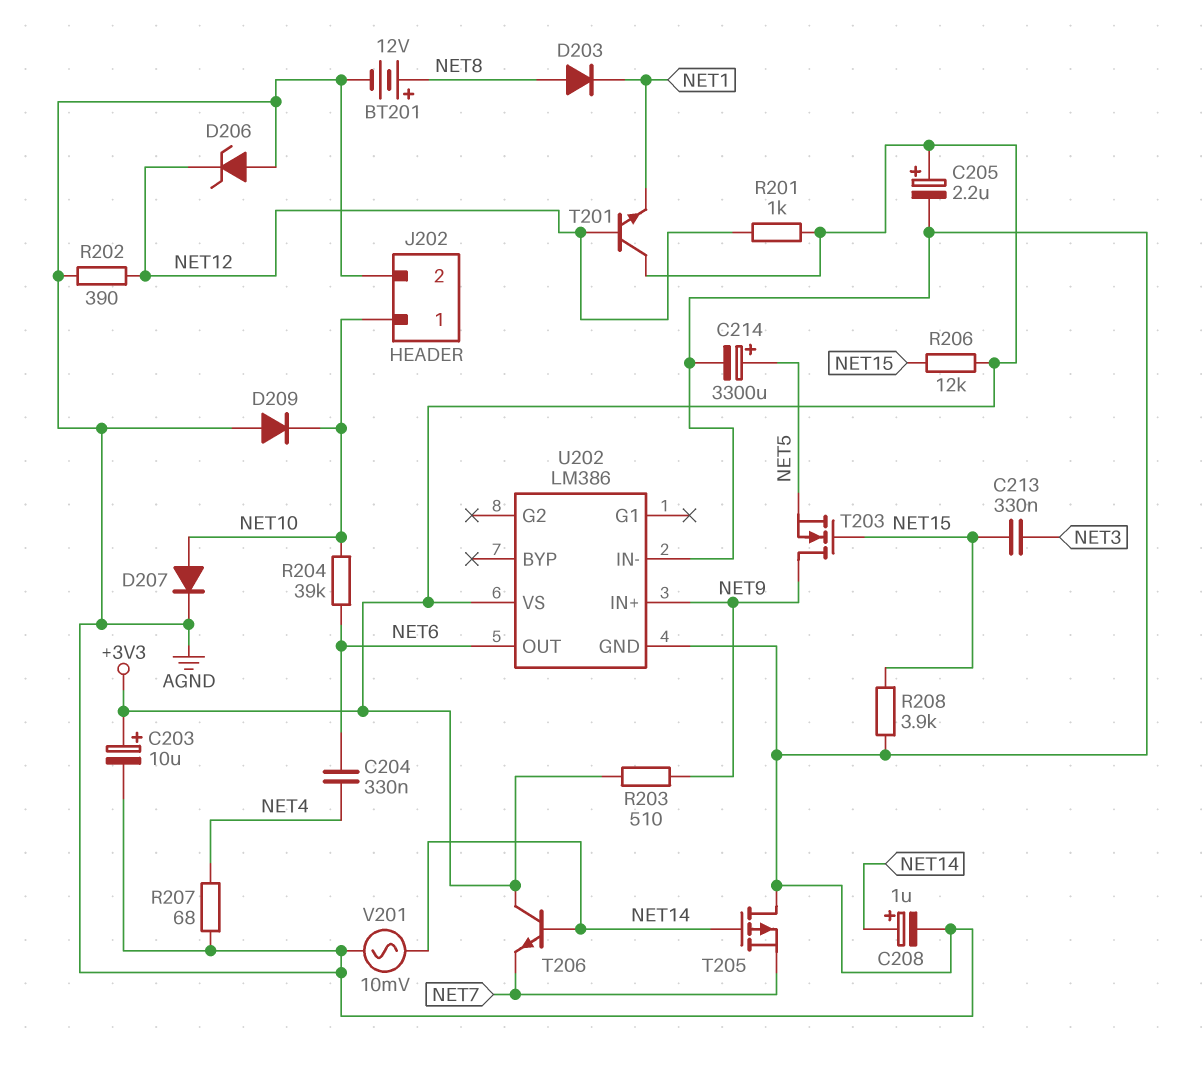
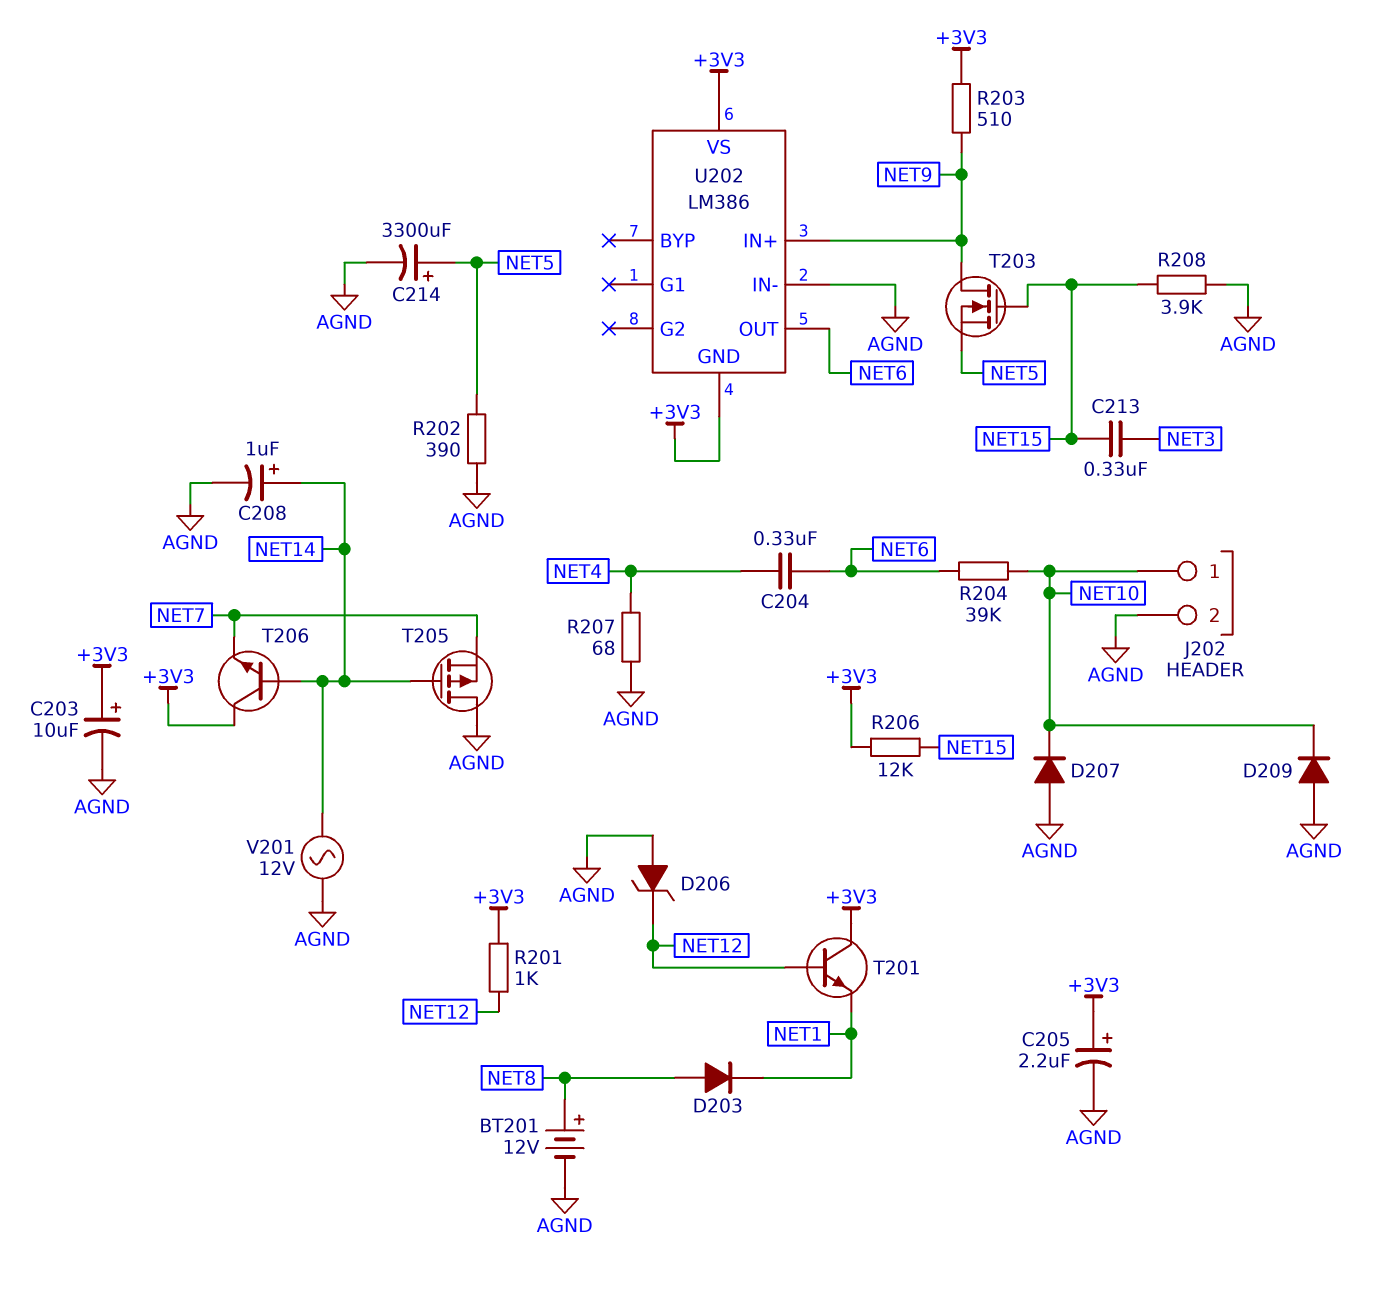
D207: diode (A NET10, K AGND) -> diode (A AGND, K NET10)
R202: 390 (AGND, NET12) -> 390 (AGND, NET5)
U202 pin GND: AGND -> +3V3
V201: AC 10mV (AGND, NET14) -> AC 12V (AGND, NET14)

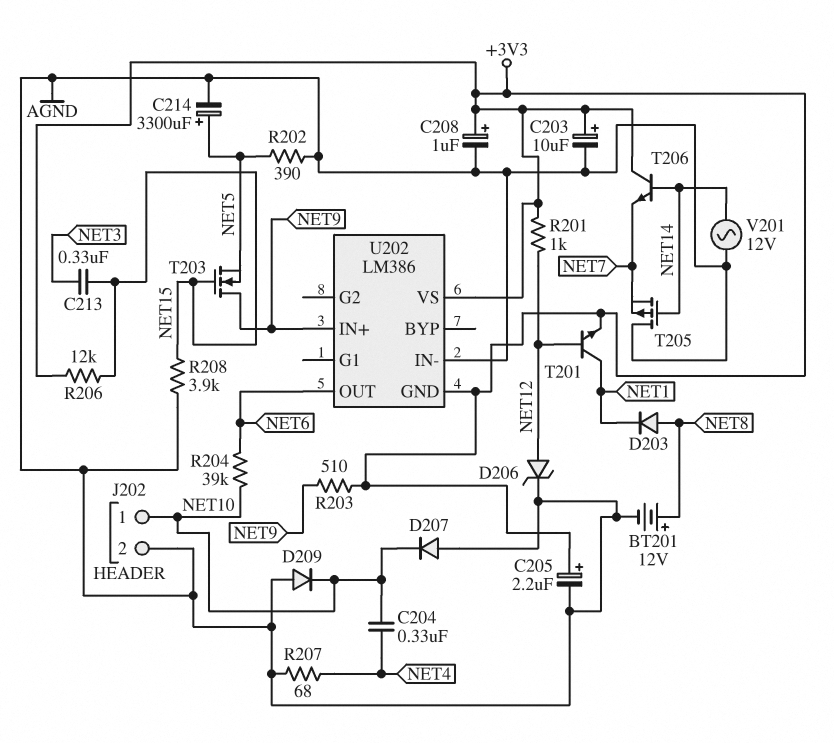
C204: 330nF (NET4, NET6) -> 330nF (NET4, NET10)
C208: 1uF (plus NET14, minus AGND) -> 1uF (plus +3V3, minus AGND)
D206: zener (A AGND, K NET12) -> zener (A NET12, K AGND)
T201: NPN (B NET12, C +3V3, E NET1) -> NPN (B NET12, C NET1, E +3V3)

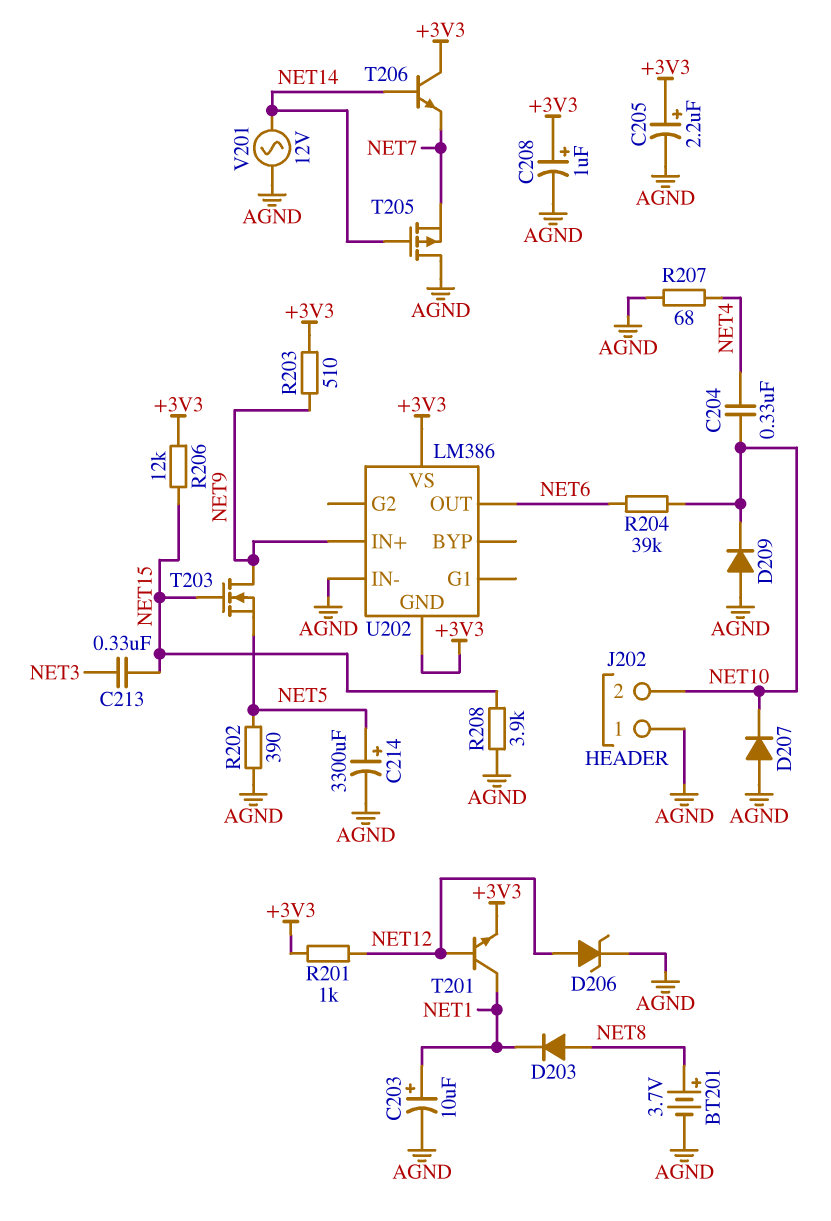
BT201: 12V (plus NET8, minus AGND) -> 3.7V (plus NET8, minus AGND)
C203: 10uF (plus +3V3, minus AGND) -> 10uF (plus NET1, minus AGND)
J202 pin 1: NET10 -> AGND
J202 pin 2: AGND -> NET10

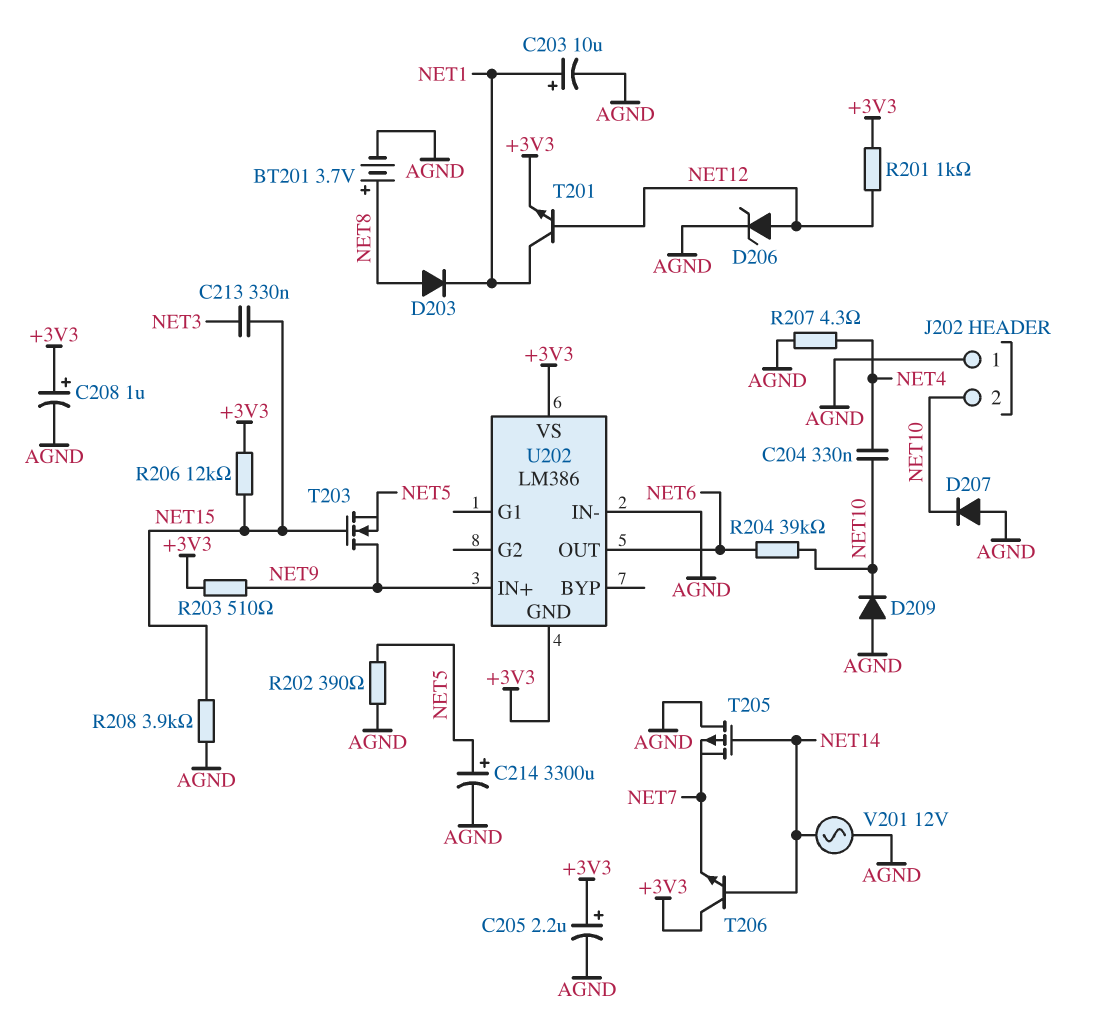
R207: 68 (AGND, NET4) -> 4.3 (AGND, NET4)

